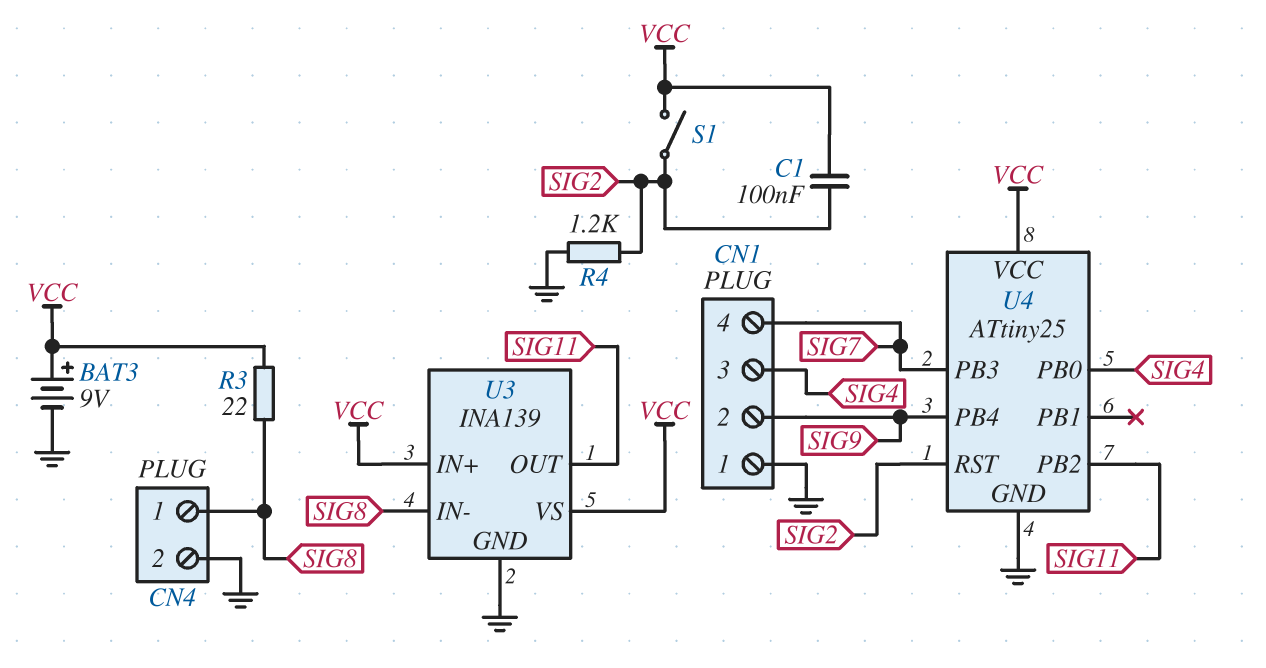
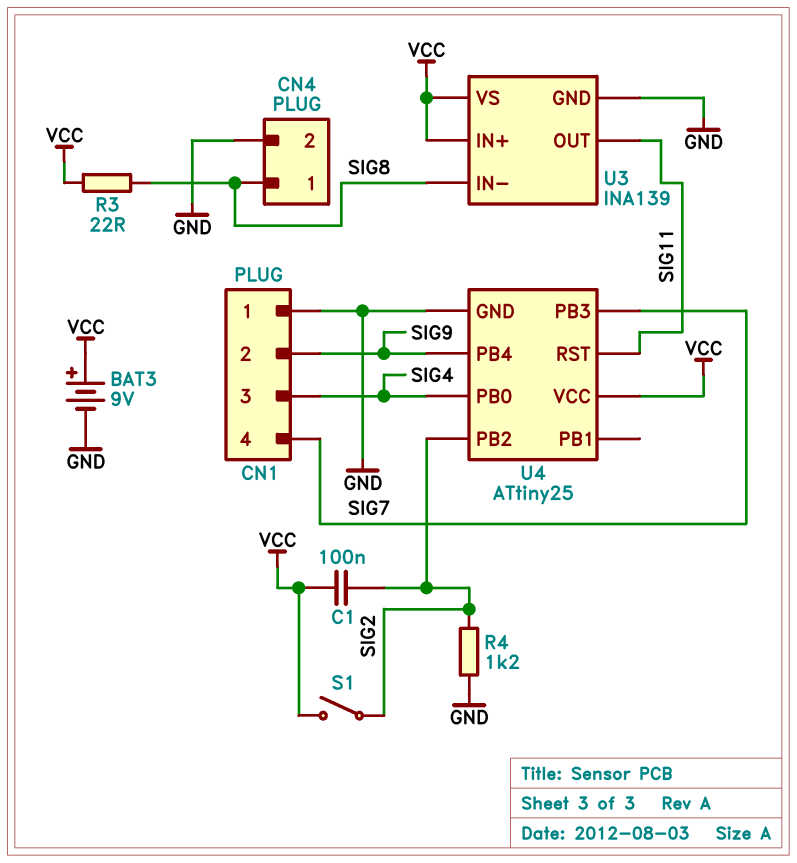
U4 pin PB2: SIG11 -> SIG2
U4 pin RST: SIG2 -> SIG11

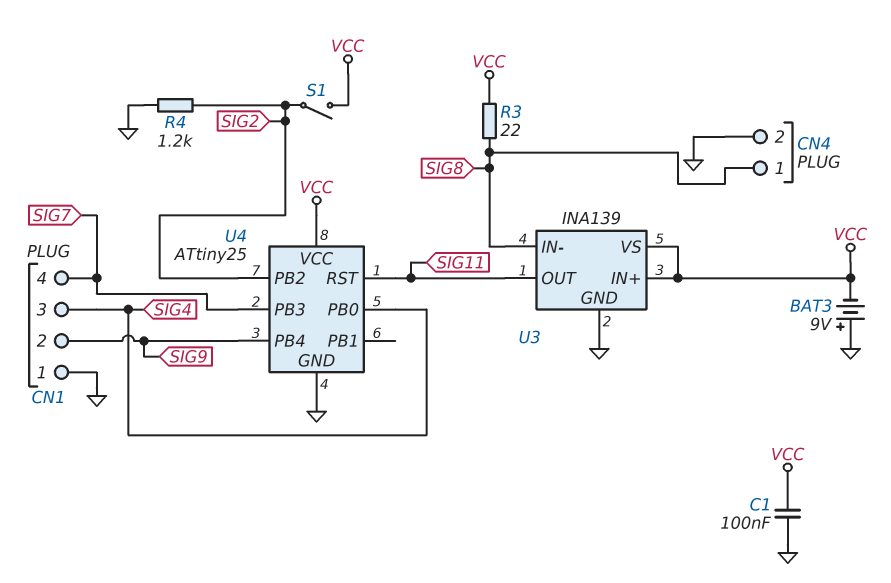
BAT3: 9V (plus VCC, minus GND) -> 9V (plus GND, minus VCC)
C1: 100nF (SIG2, VCC) -> 100nF (GND, VCC)

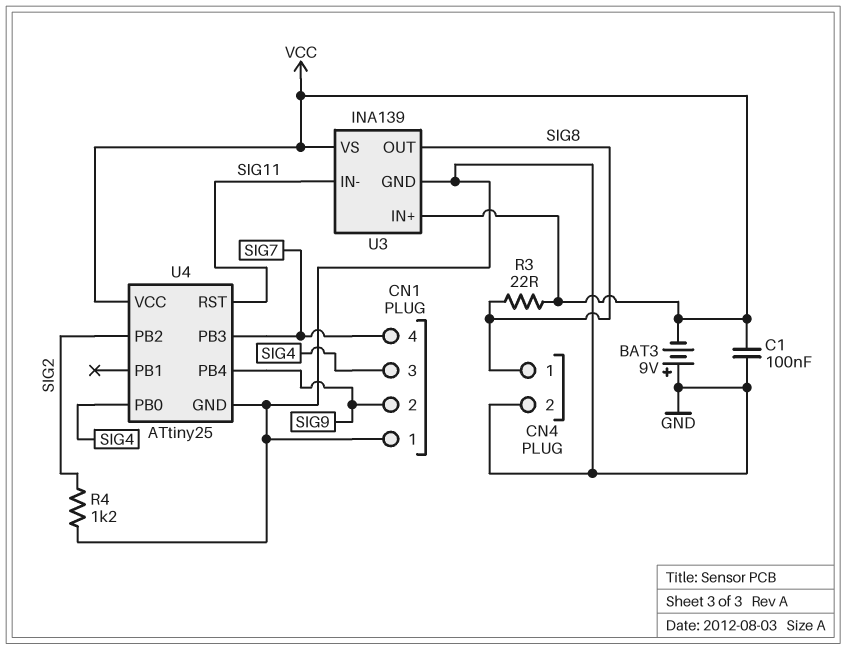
S1: switch (SIG2, VCC) -> none
U3 pin IN-: SIG8 -> SIG11
U3 pin OUT: SIG11 -> SIG8

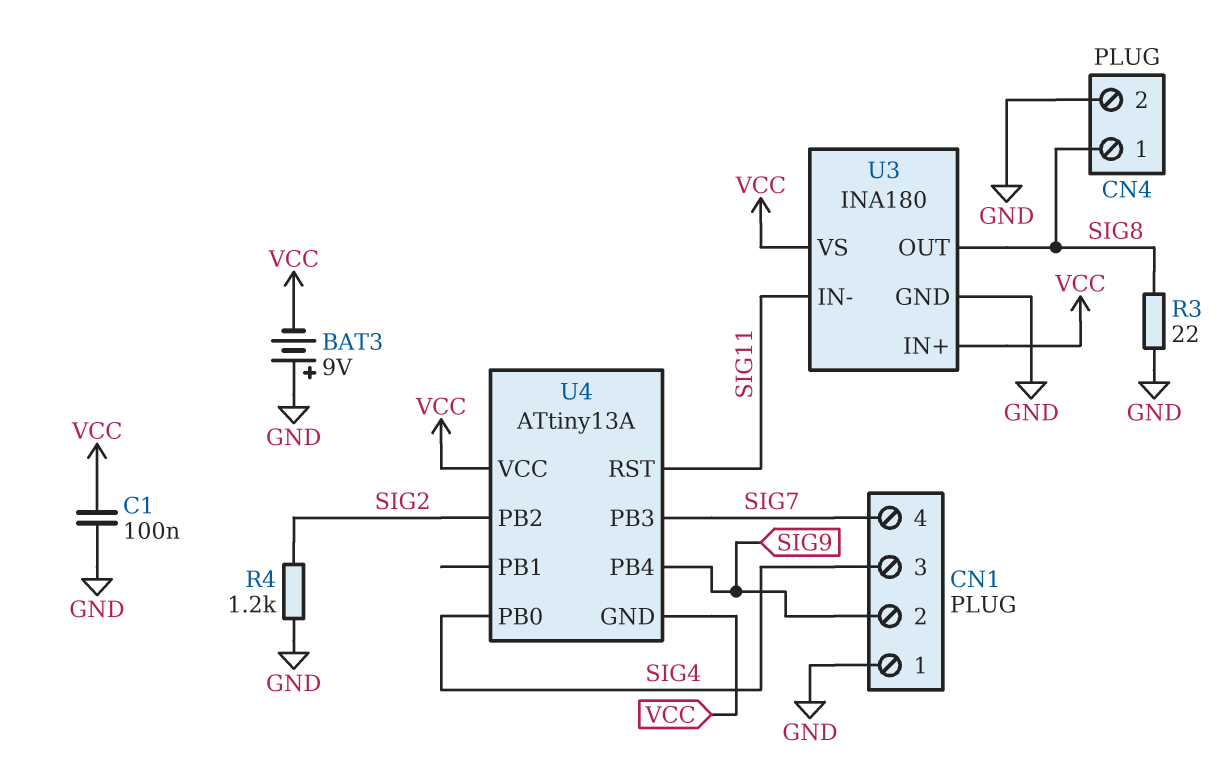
R3: 22 (SIG8, VCC) -> 22 (GND, SIG8)
U3: INA139 -> INA180
U4: ATtiny25 -> ATtiny13A
U4 pin GND: GND -> VCC

